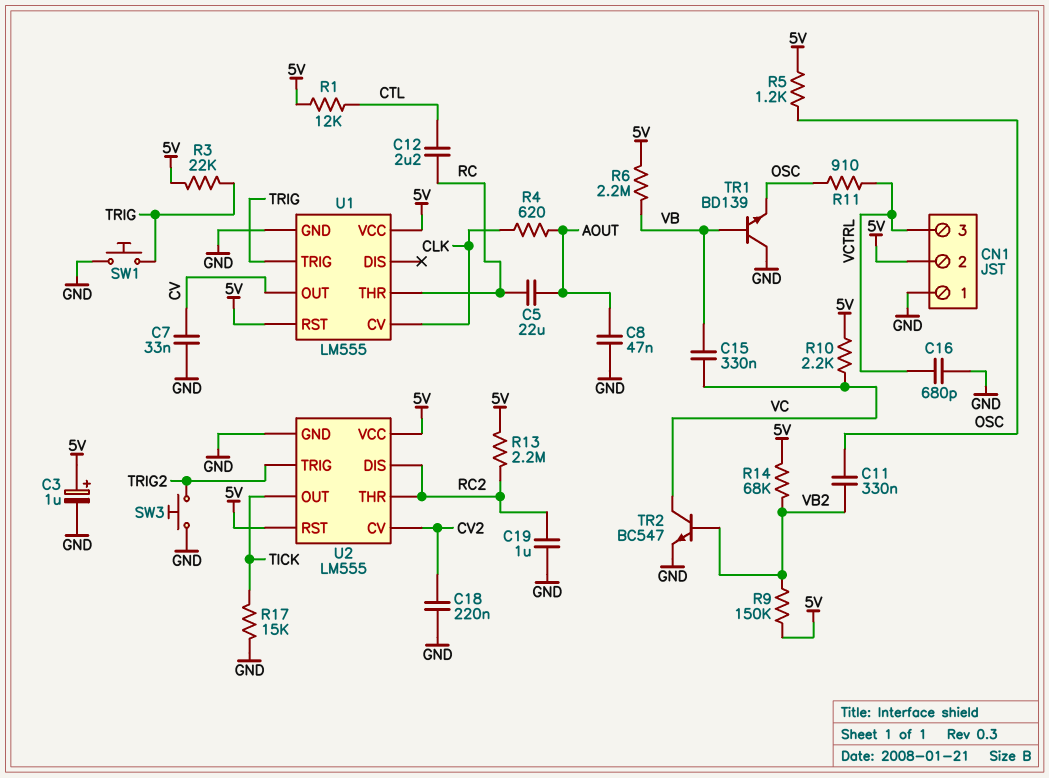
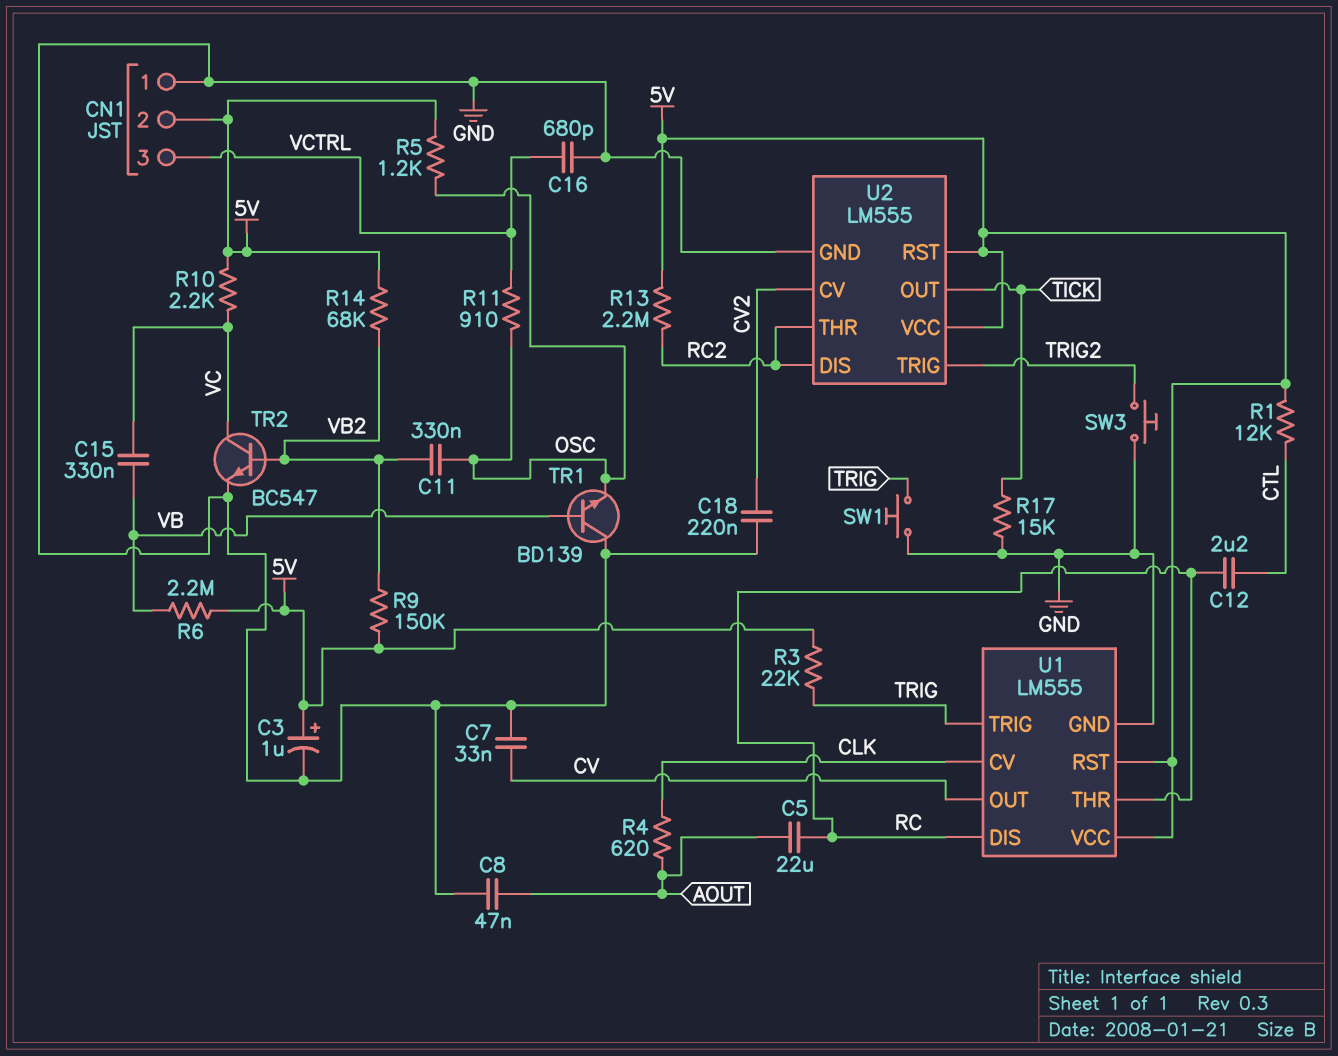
C19: 1uF (GND, RC2) -> none
U1 pin DIS: none -> RC

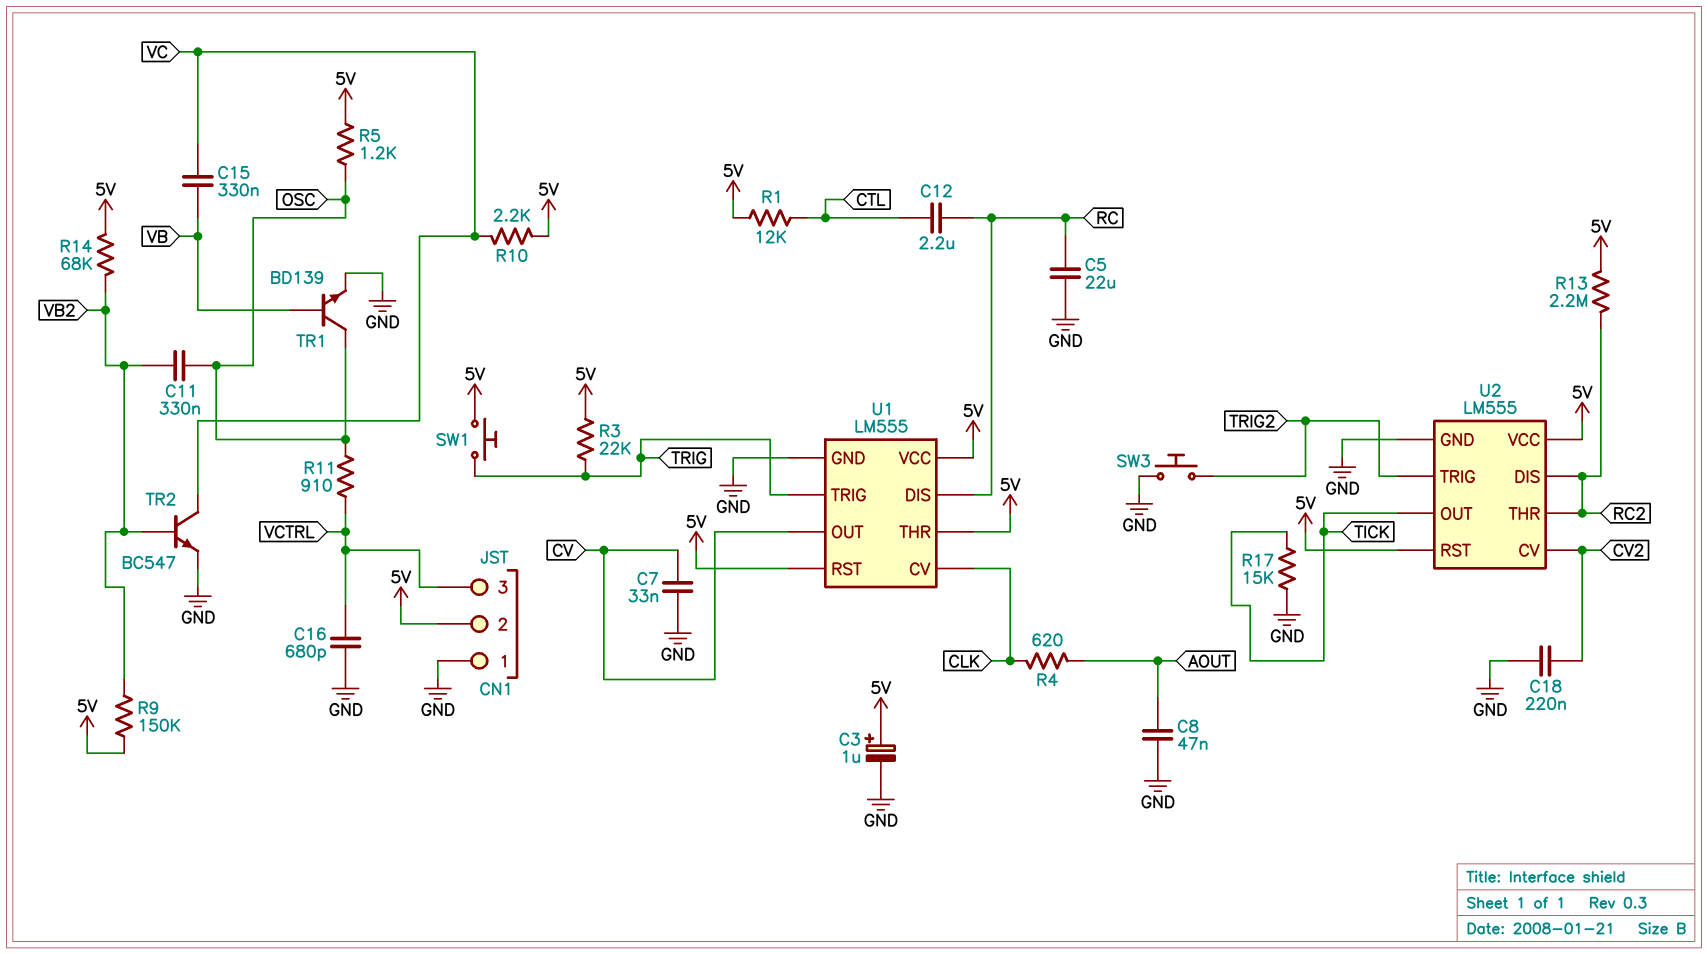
C5: 22uF (AOUT, RC) -> 22uF (GND, RC)
R6: 2.2M (5V, VB) -> none
SW1: button (GND, TRIG) -> button (5V, TRIG)
TR1: NPN BD139 (B VB, C GND, E OSC) -> NPN BD139 (B VB, C OSC, E GND)
U1 pin THR: RC -> 5V

